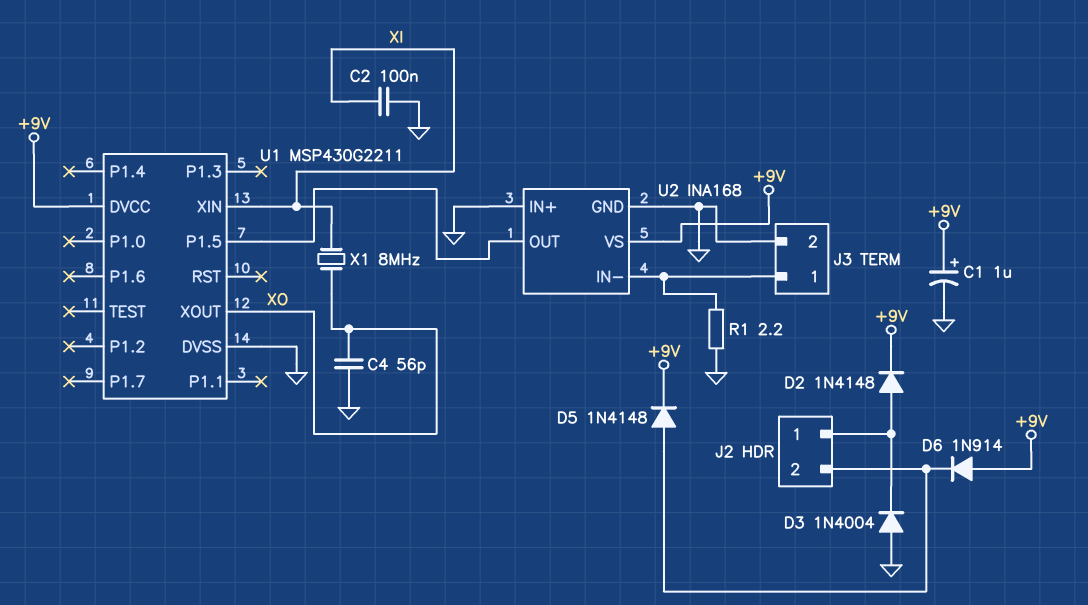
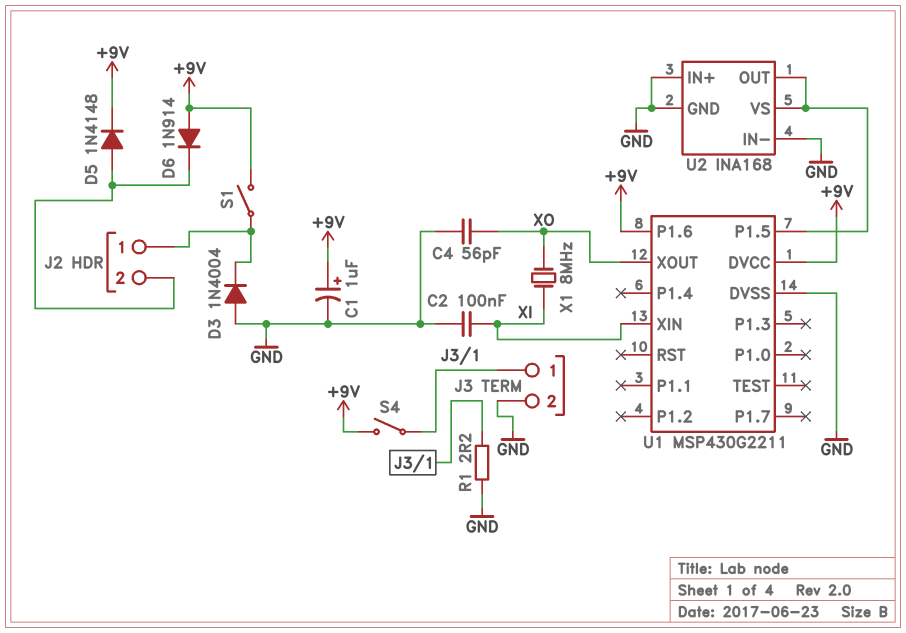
D2: diode 1N4148 (A J2/1, K +9V) -> none
S1: none -> switch (+9V, J2/1)
S4: none -> switch (+9V, J3/1)
U1 pin P1.6: none -> +9V
U2 pin IN-: J3/1 -> GND
U2 pin VS: +9V -> U1/P1.5

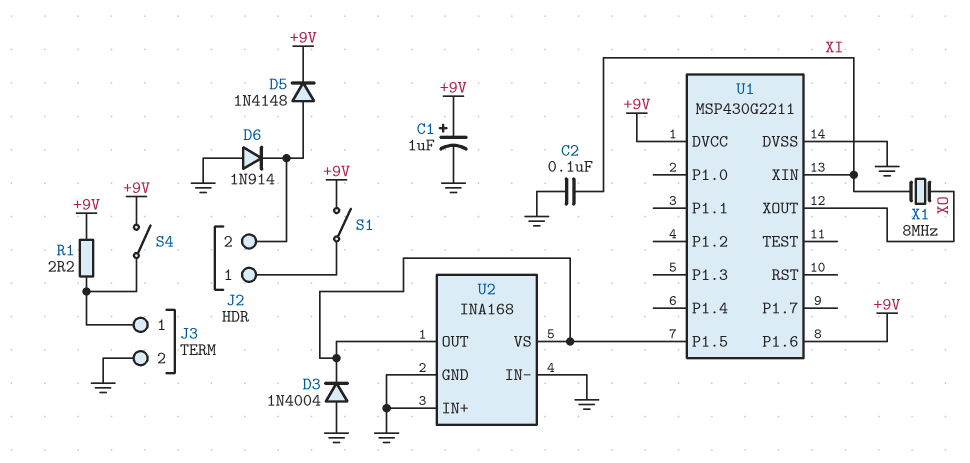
C4: 56pF (GND, XO) -> none
D3: diode 1N4004 (A GND, K J2/1) -> diode 1N4004 (A GND, K U1/P1.5)
D6: diode 1N914 (A +9V, K J2/2) -> diode 1N914 (A GND, K J2/2)
R1: 2.2 (GND, J3/1) -> 2.2 (+9V, J3/1)

